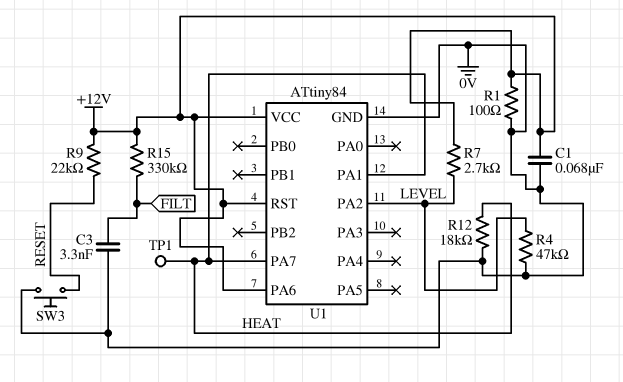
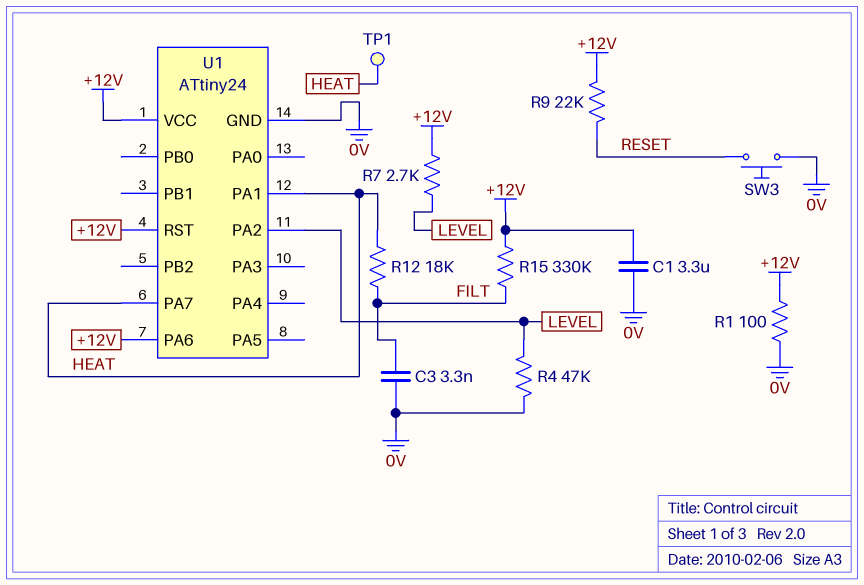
C1: 68nF (+12V, 0V) -> 3.3uF (+12V, 0V)
R12: 18k (0V, HEAT) -> 18k (FILT, HEAT)
U1: ATtiny84 -> ATtiny24

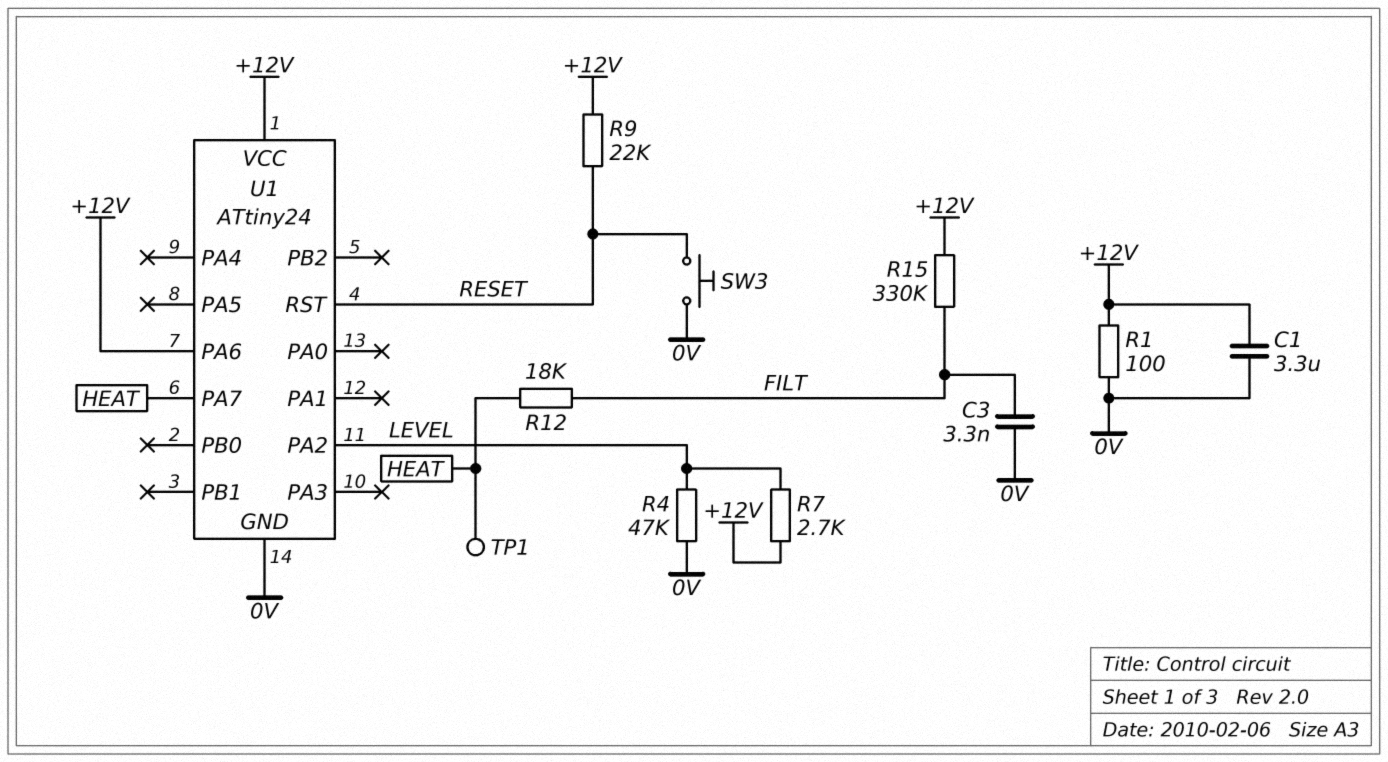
U1 pin PA1: HEAT -> none
U1 pin RST: +12V -> RESET

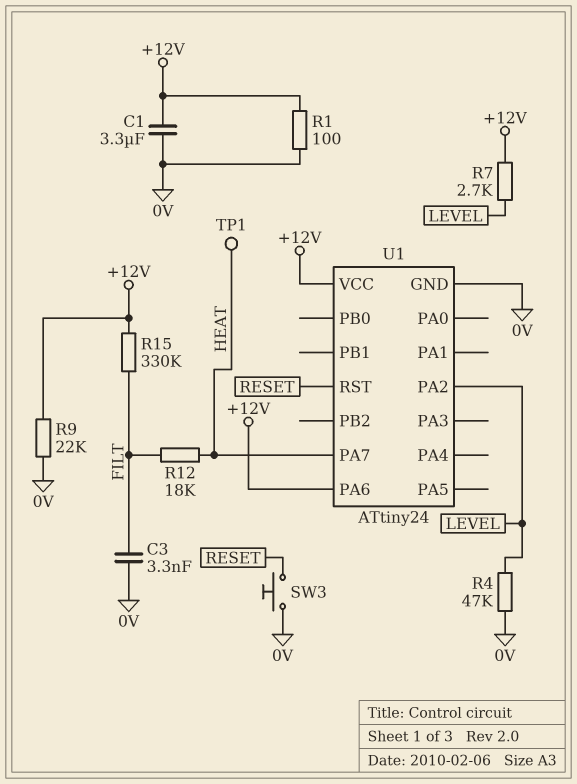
R9: 22k (+12V, RESET) -> 22k (+12V, 0V)

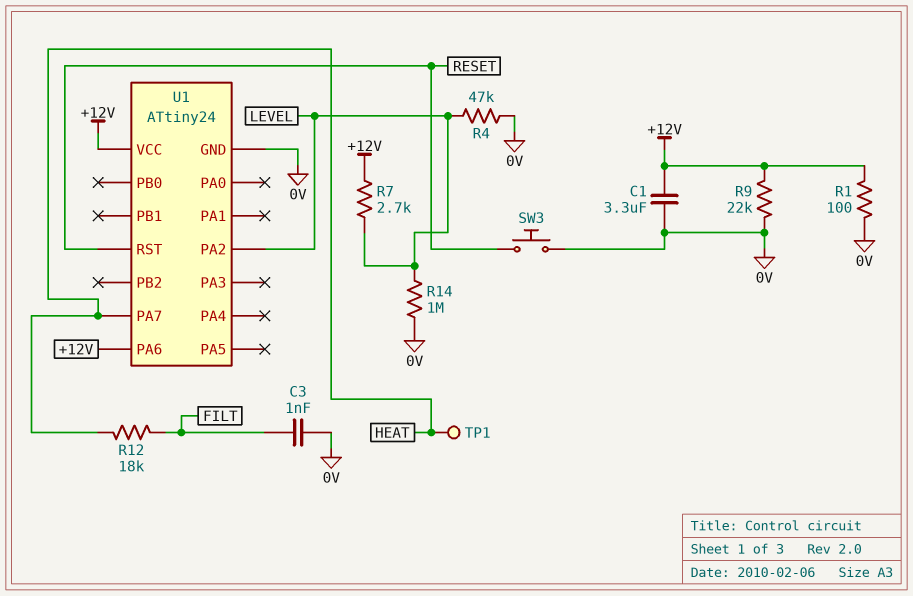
C3: 3.3nF (0V, FILT) -> 1nF (0V, FILT)
R14: none -> 1M (0V, LEVEL)
R15: 330k (+12V, FILT) -> none

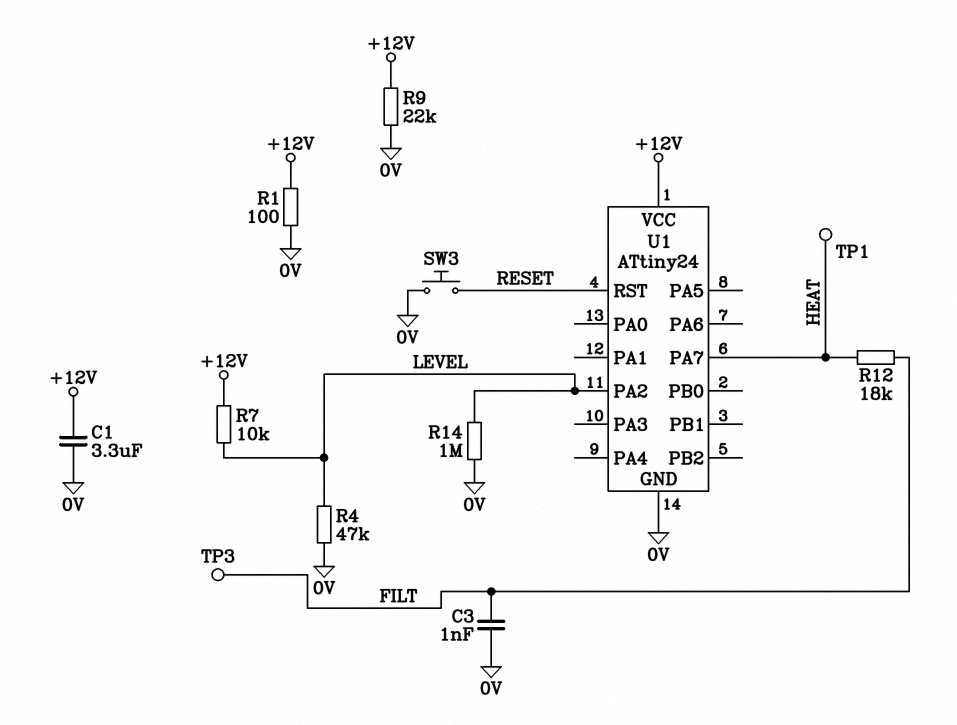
R7: 2.7k (+12V, LEVEL) -> 10k (+12V, LEVEL)
TP3: none -> test point (FILT)
U1 pin PA6: +12V -> none

